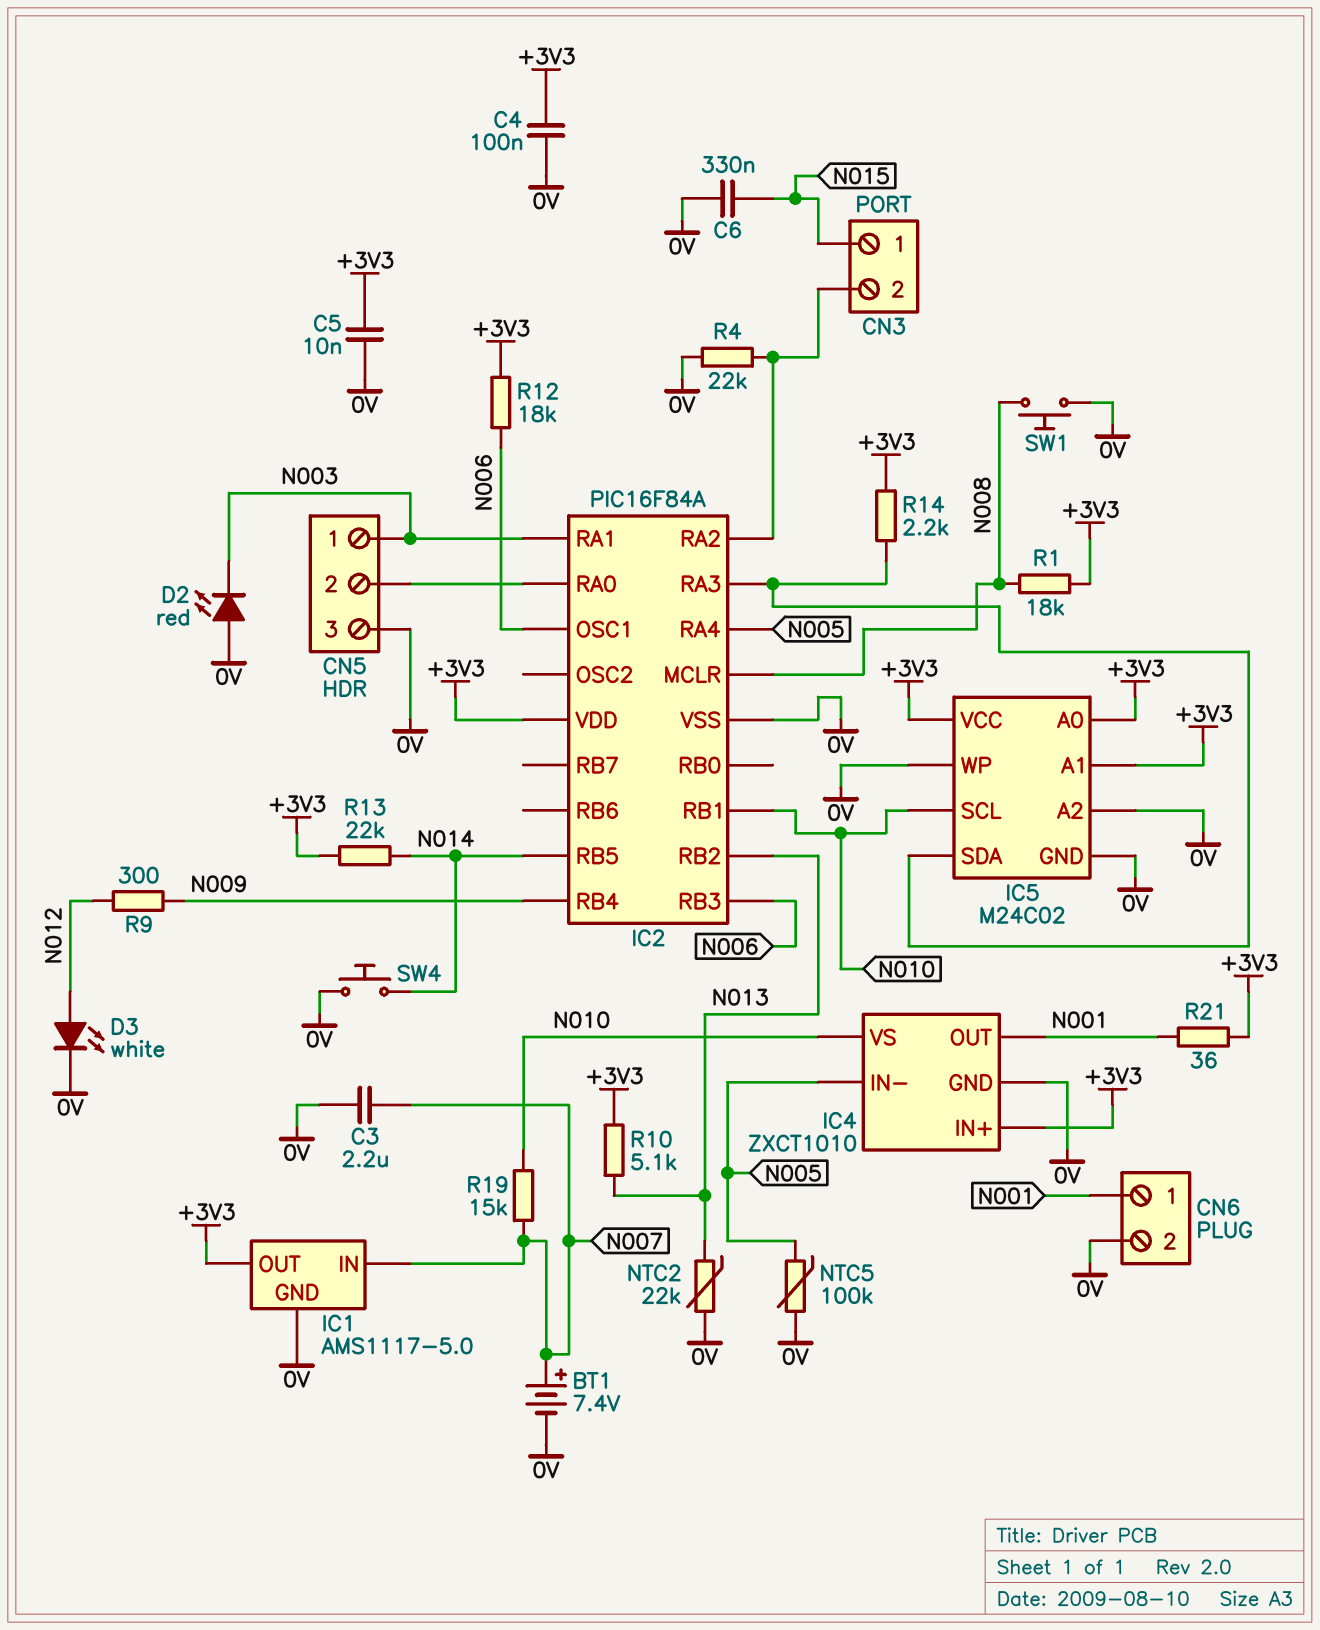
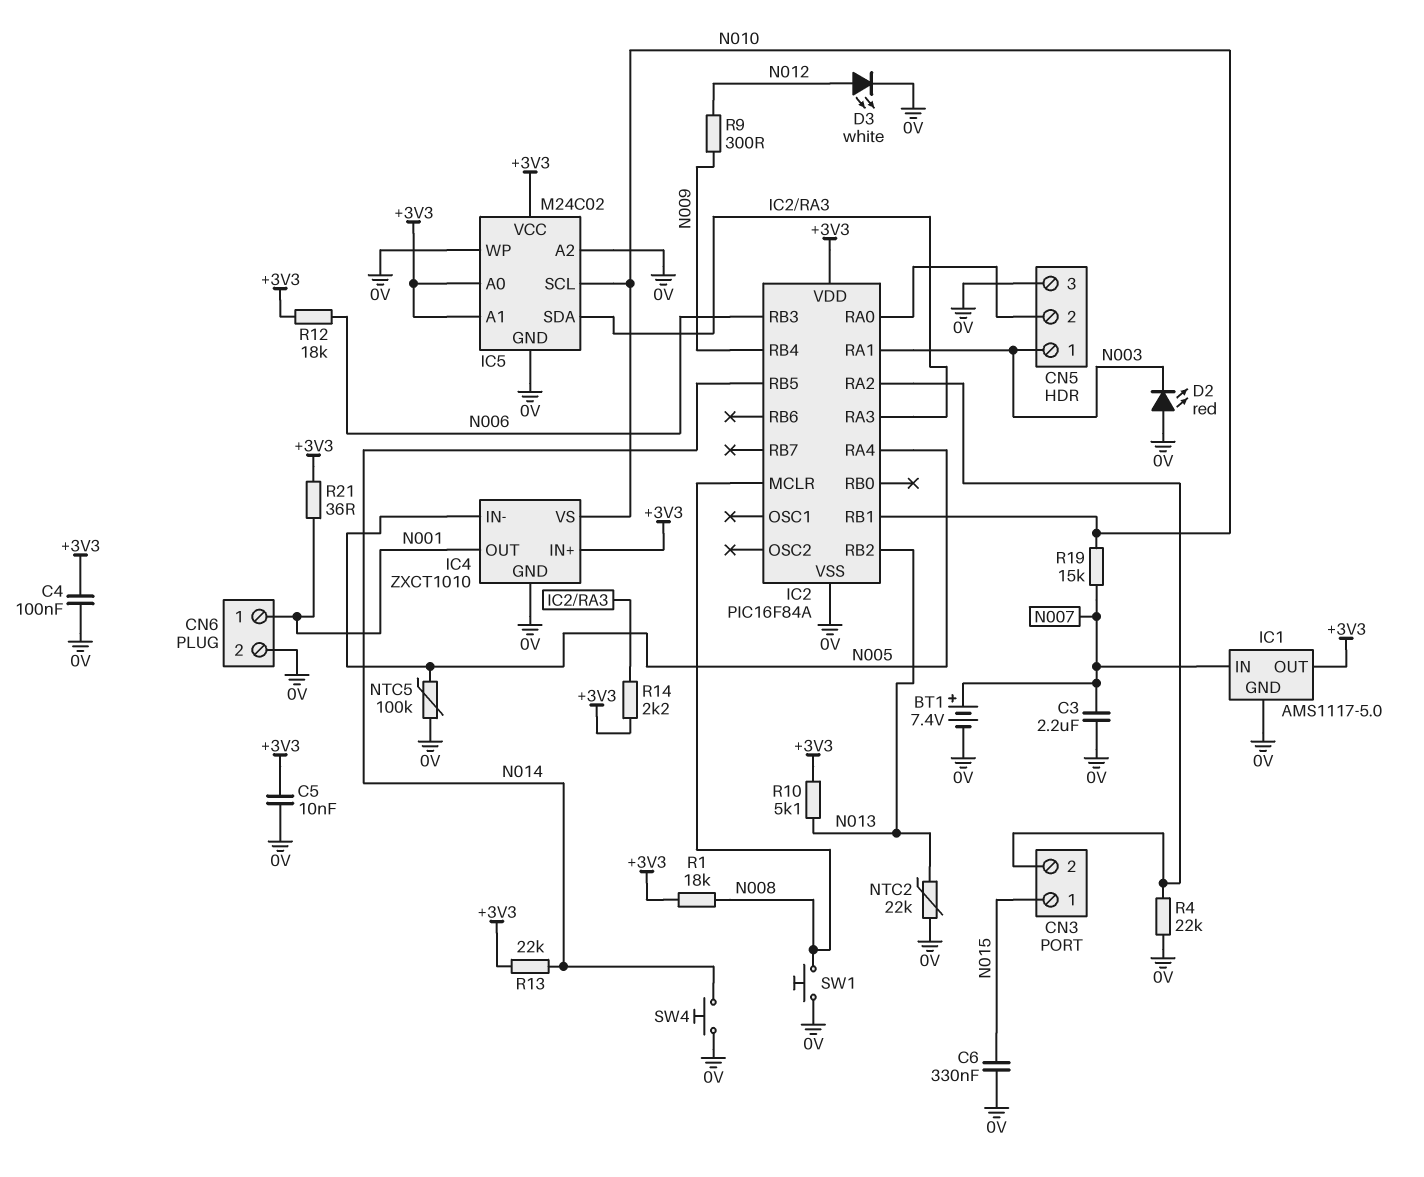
IC2 pin OSC1: N006 -> none

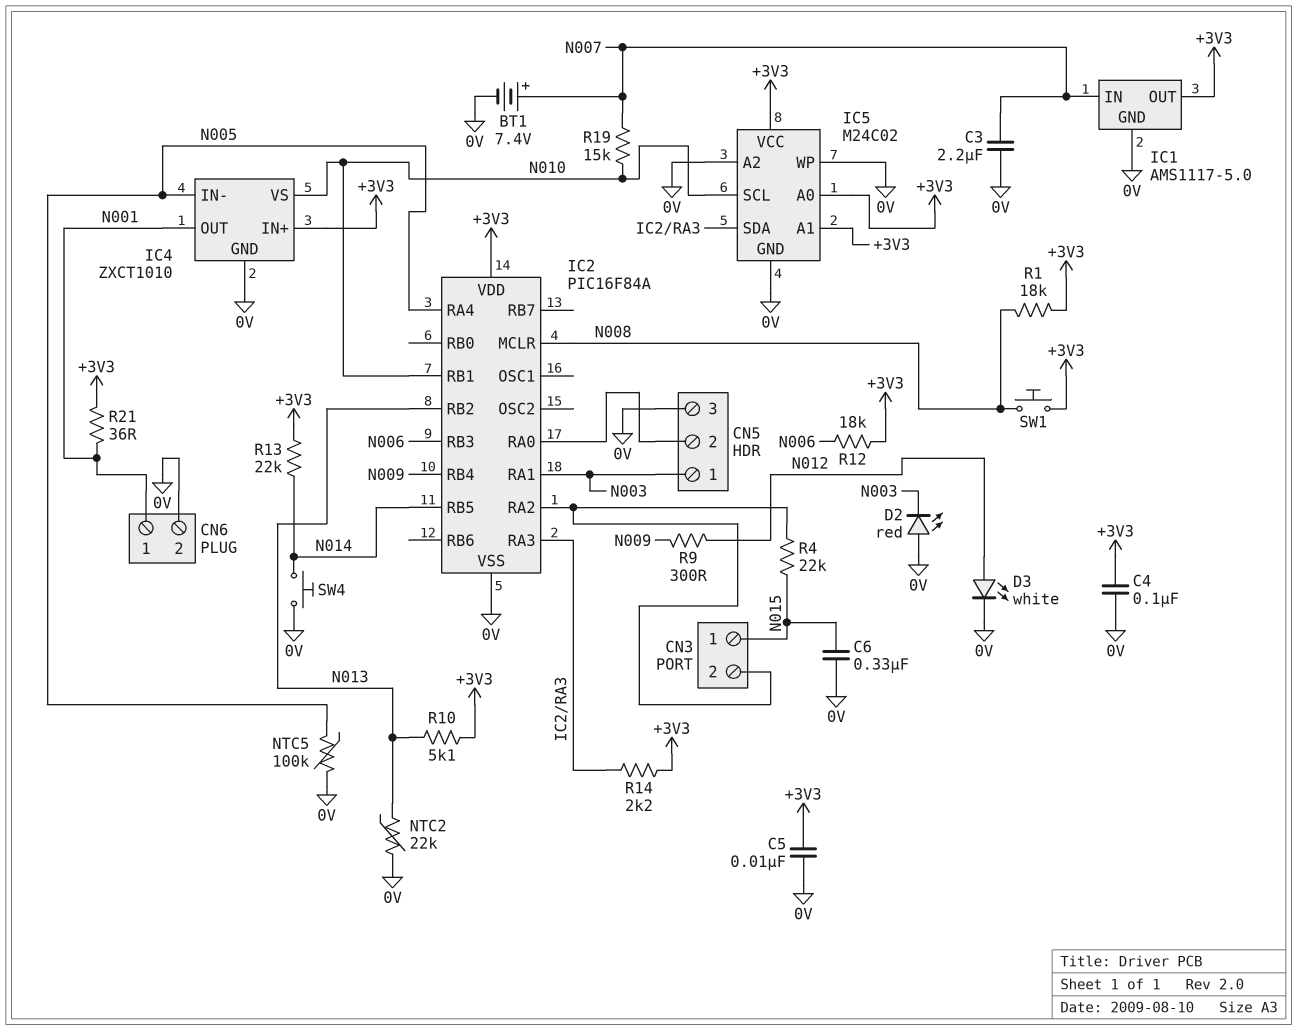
R4: 22k (0V, CN3/2) -> 22k (CN3/2, N015)
SW1: button (0V, N008) -> button (+3V3, N008)

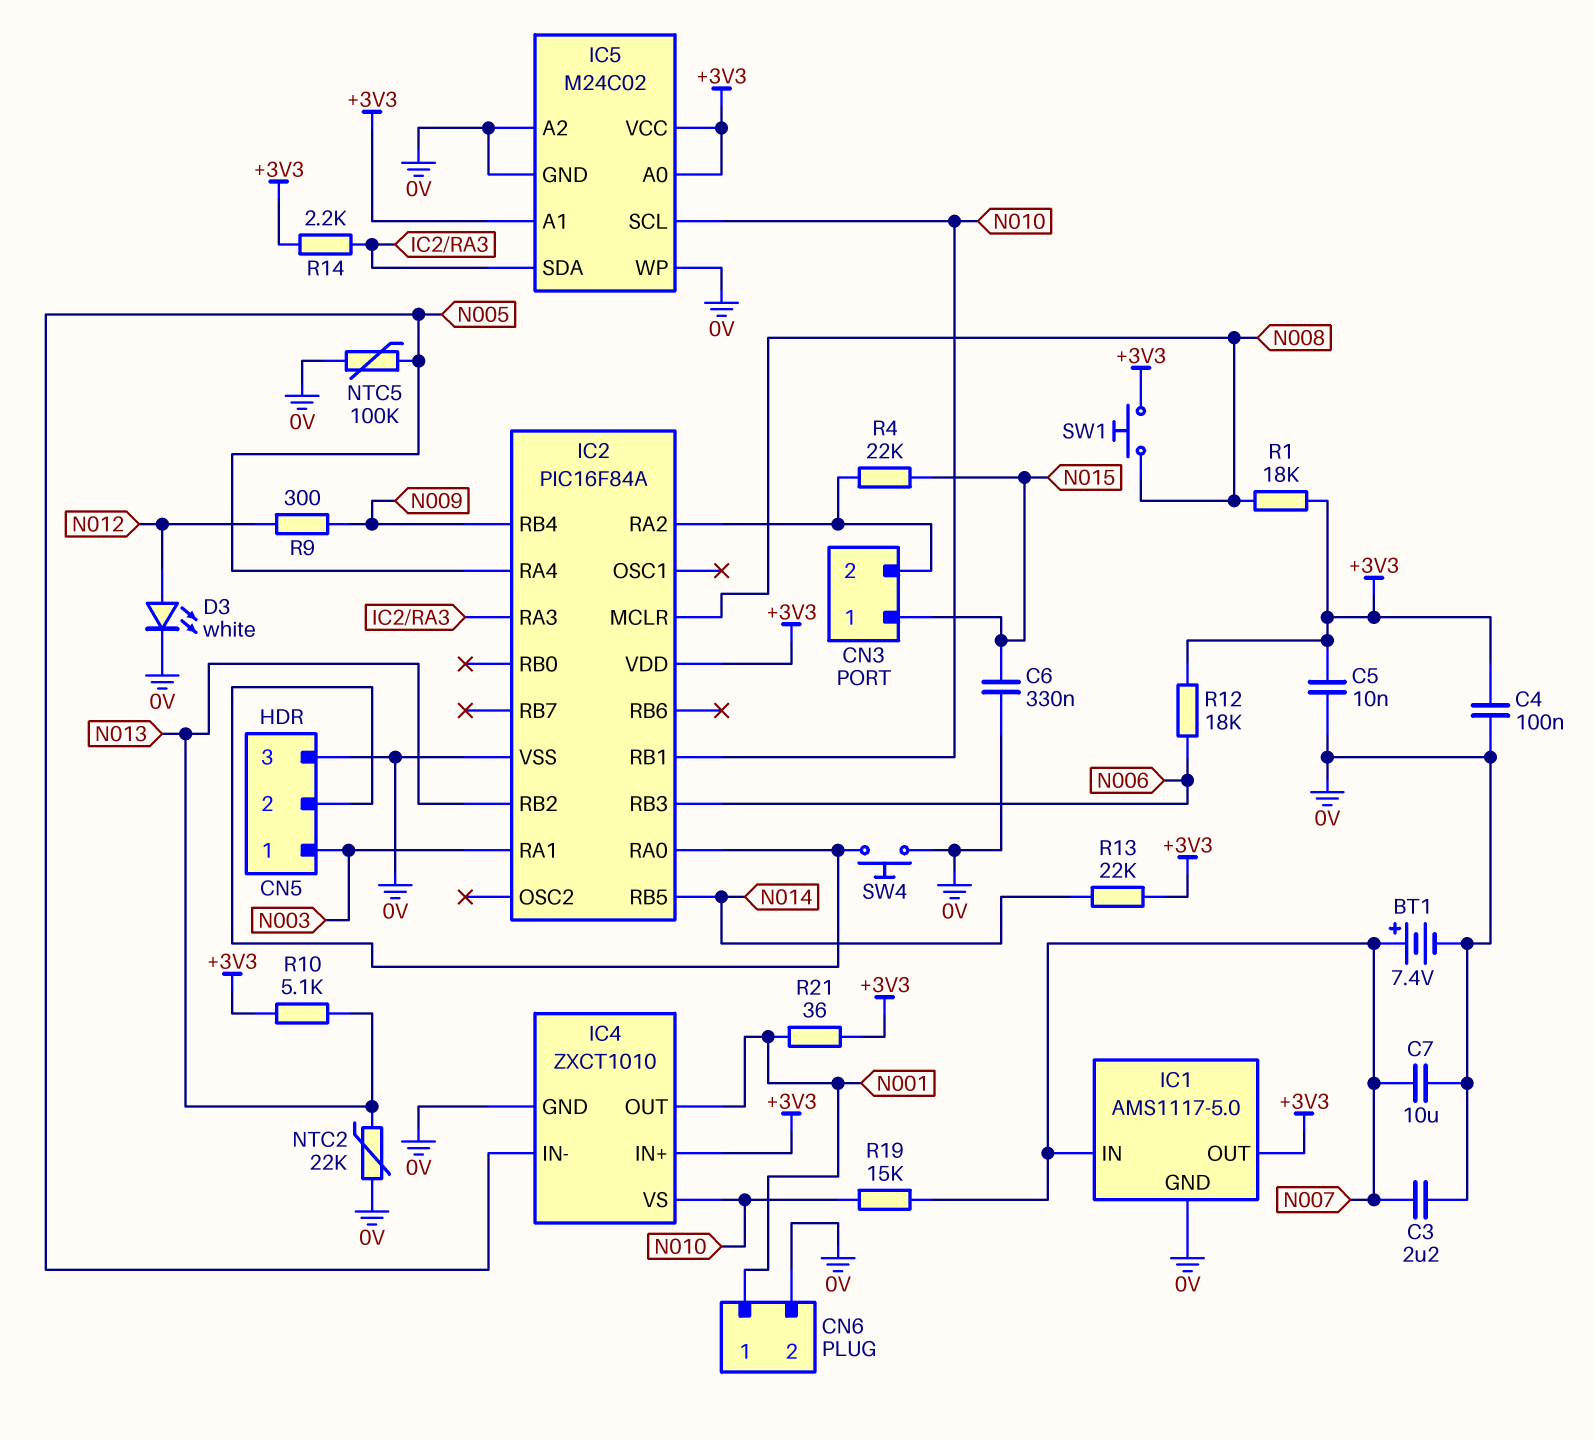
C7: none -> 10uF (0V, N007)
D2: LED red (A 0V, K N003) -> none
SW4: button (0V, N014) -> button (0V, CN5/2)

